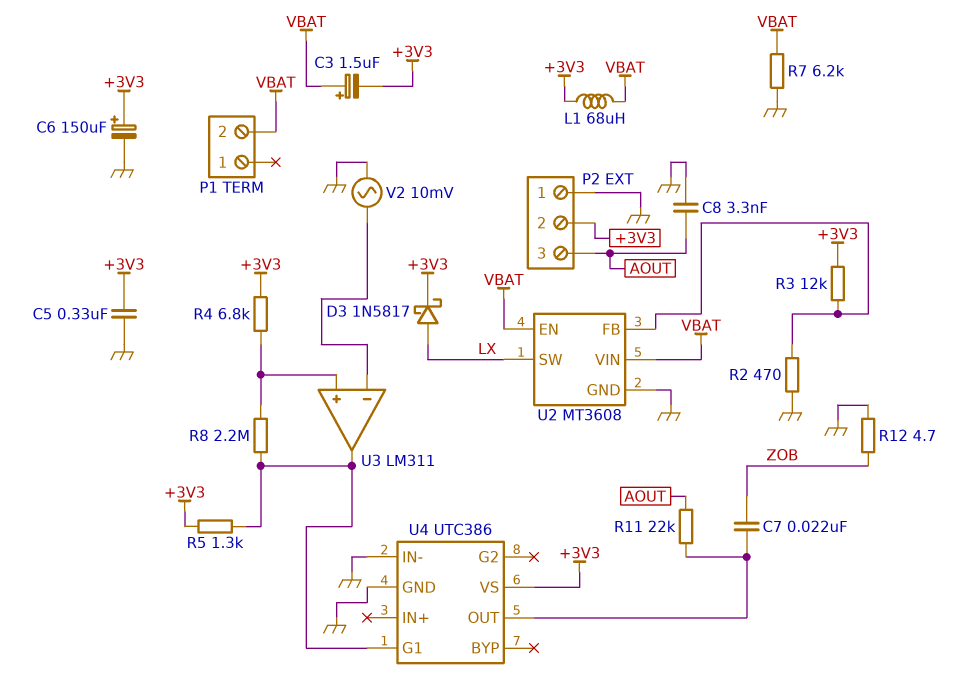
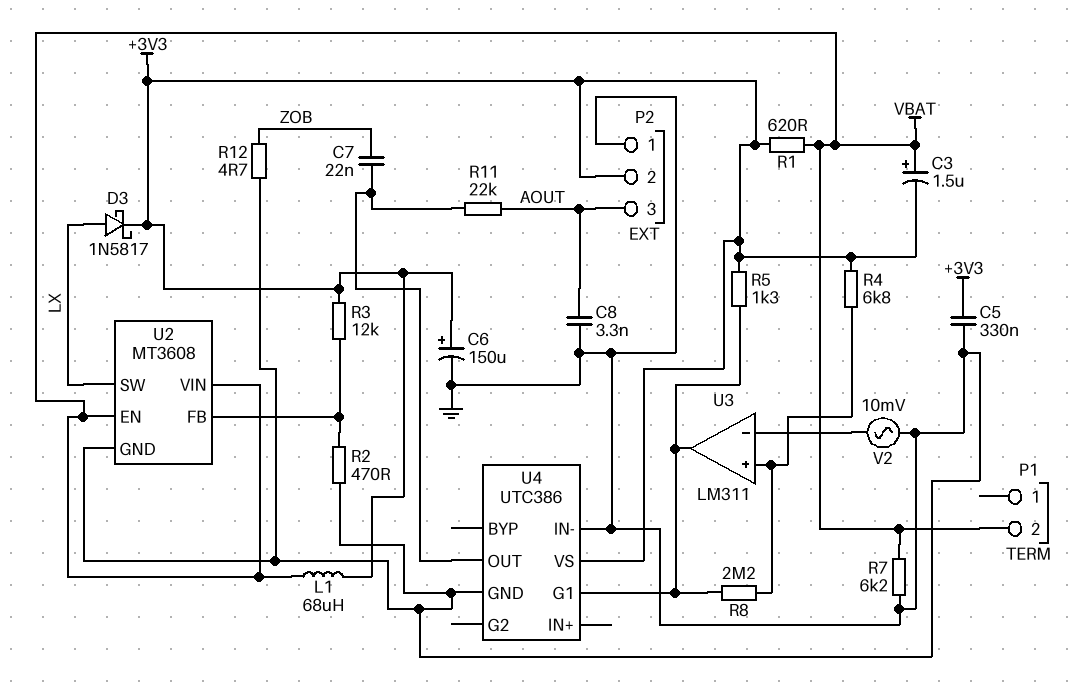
R1: none -> 620 (+3V3, VBAT)

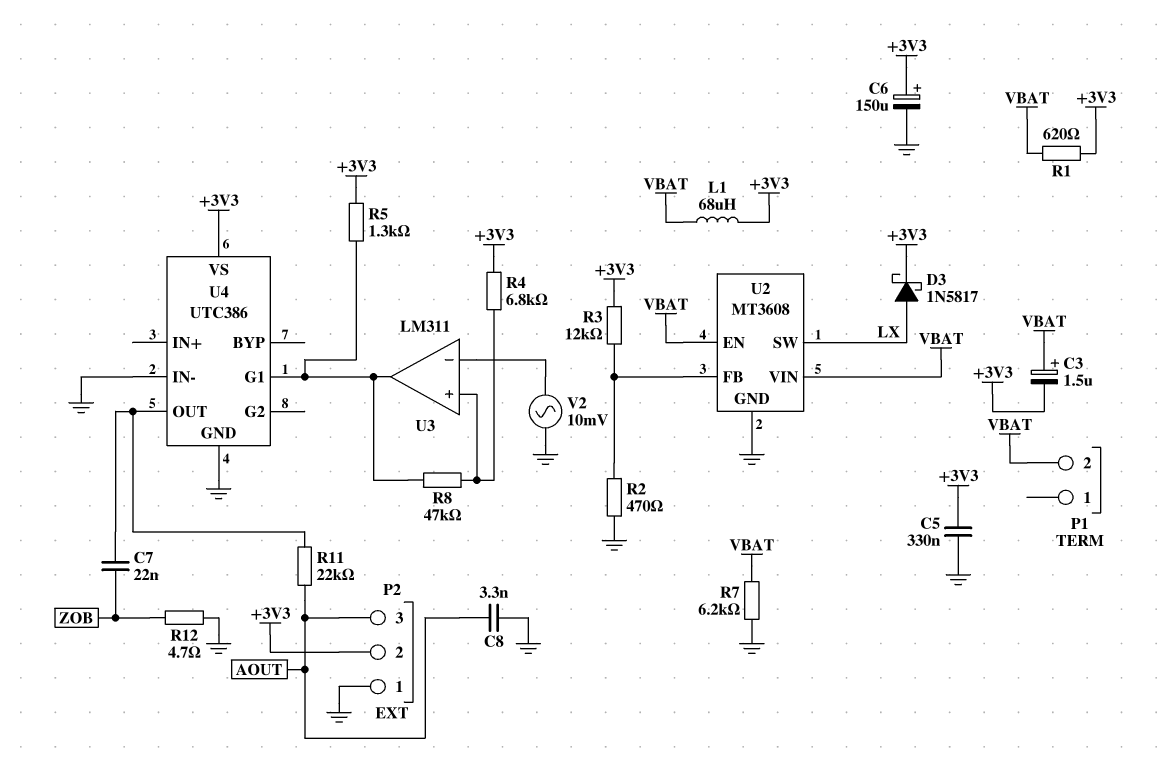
R8: 2.2M (U3/in+, U3/out) -> 47k (U3/in+, U3/out)

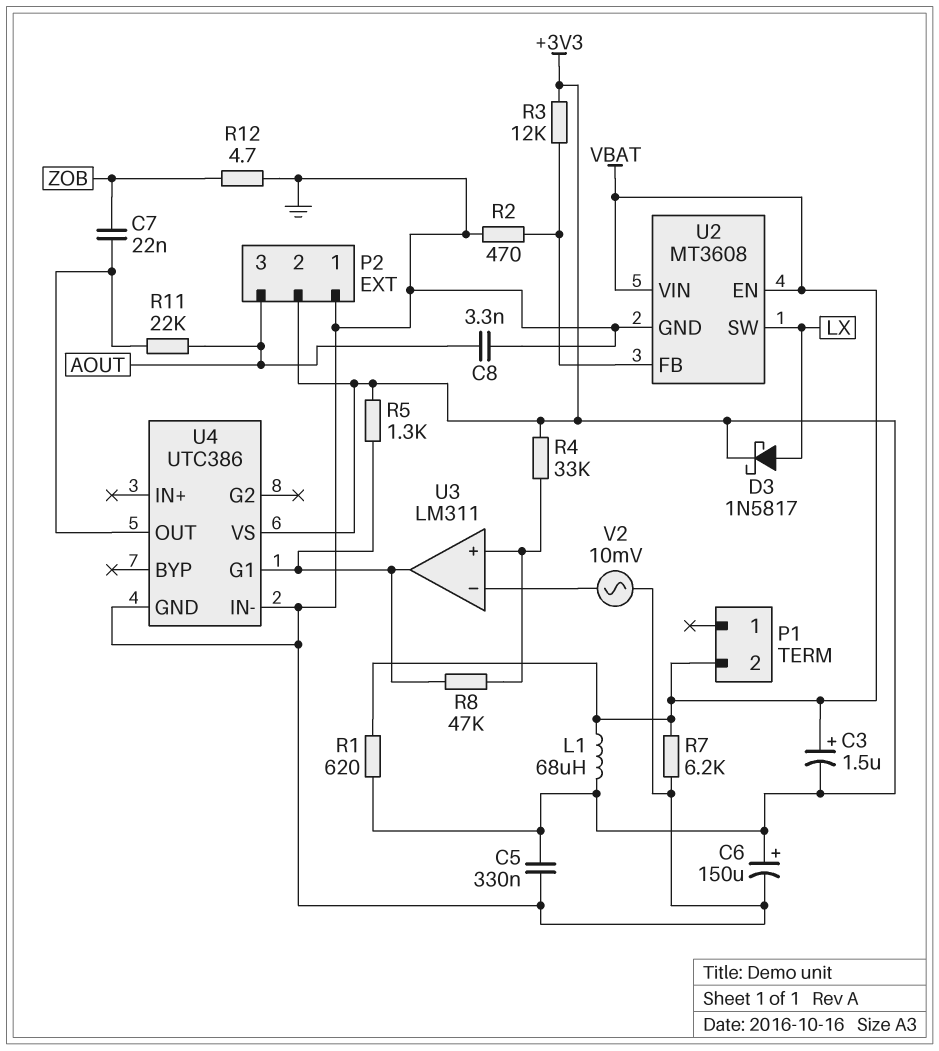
R4: 6.8k (+3V3, U3/in+) -> 33k (+3V3, U3/in+)

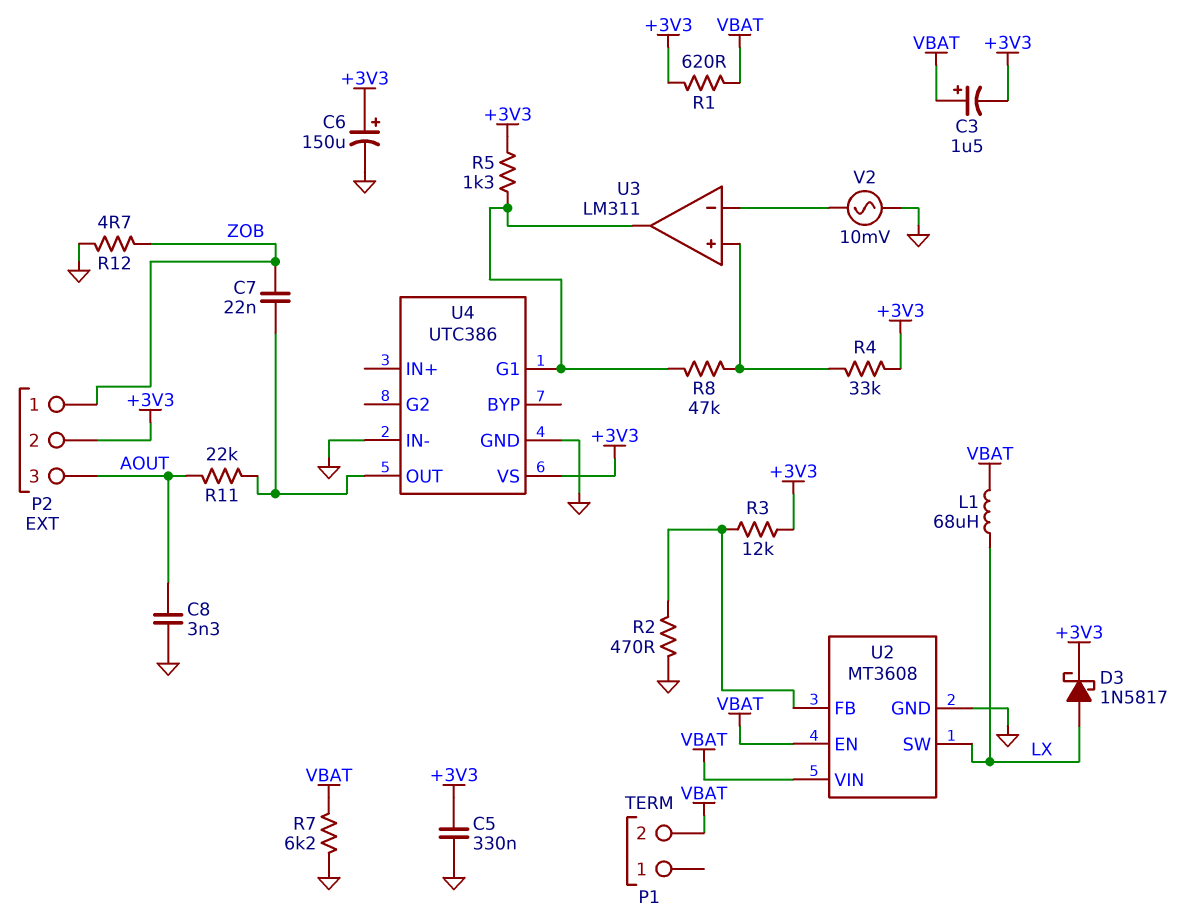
L1: 68uH (+3V3, VBAT) -> 68uH (LX, VBAT)
P2 pin 1: GND -> ZOB

